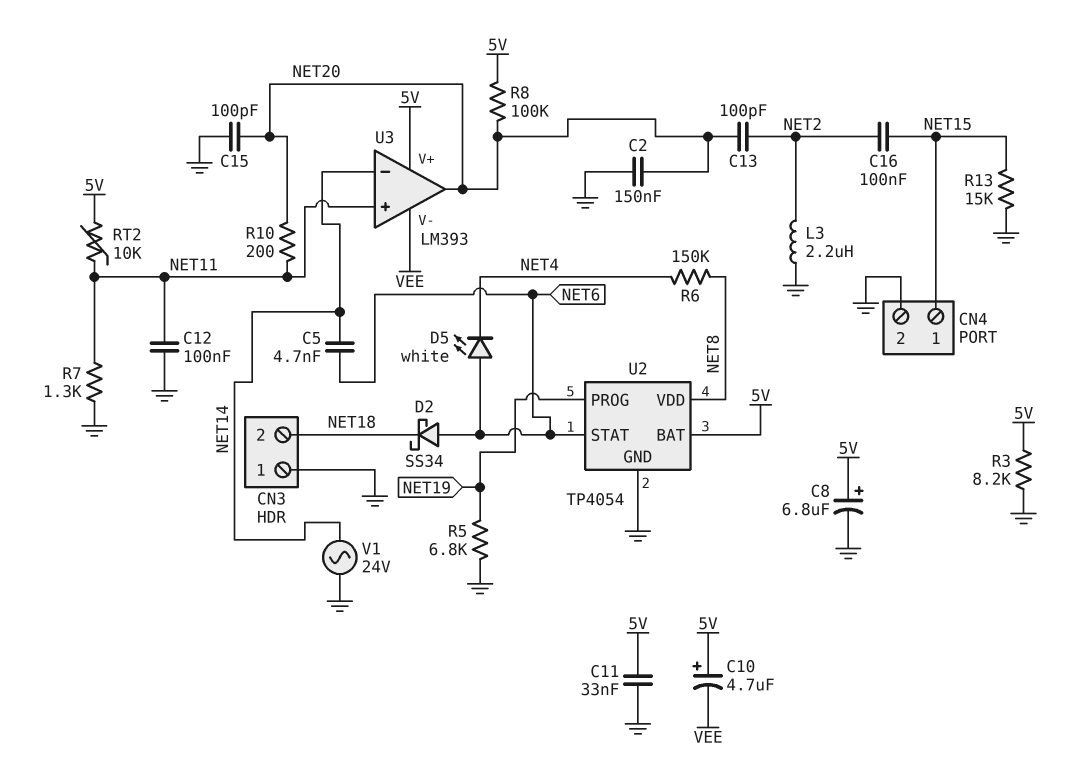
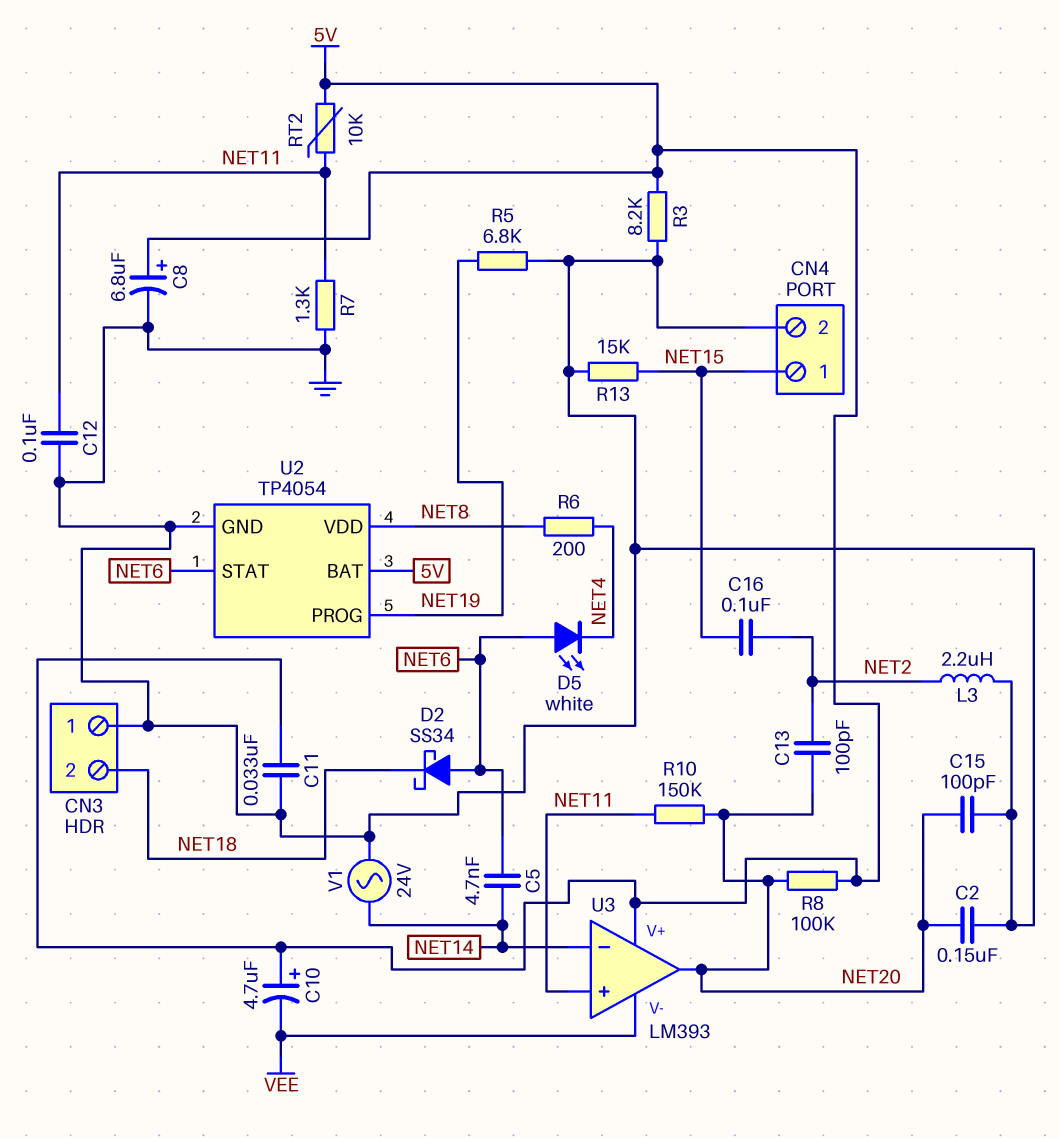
R6: 150k (NET4, NET8) -> 200 (NET4, NET8)
R10: 200 (NET11, NET20) -> 150k (NET11, NET20)

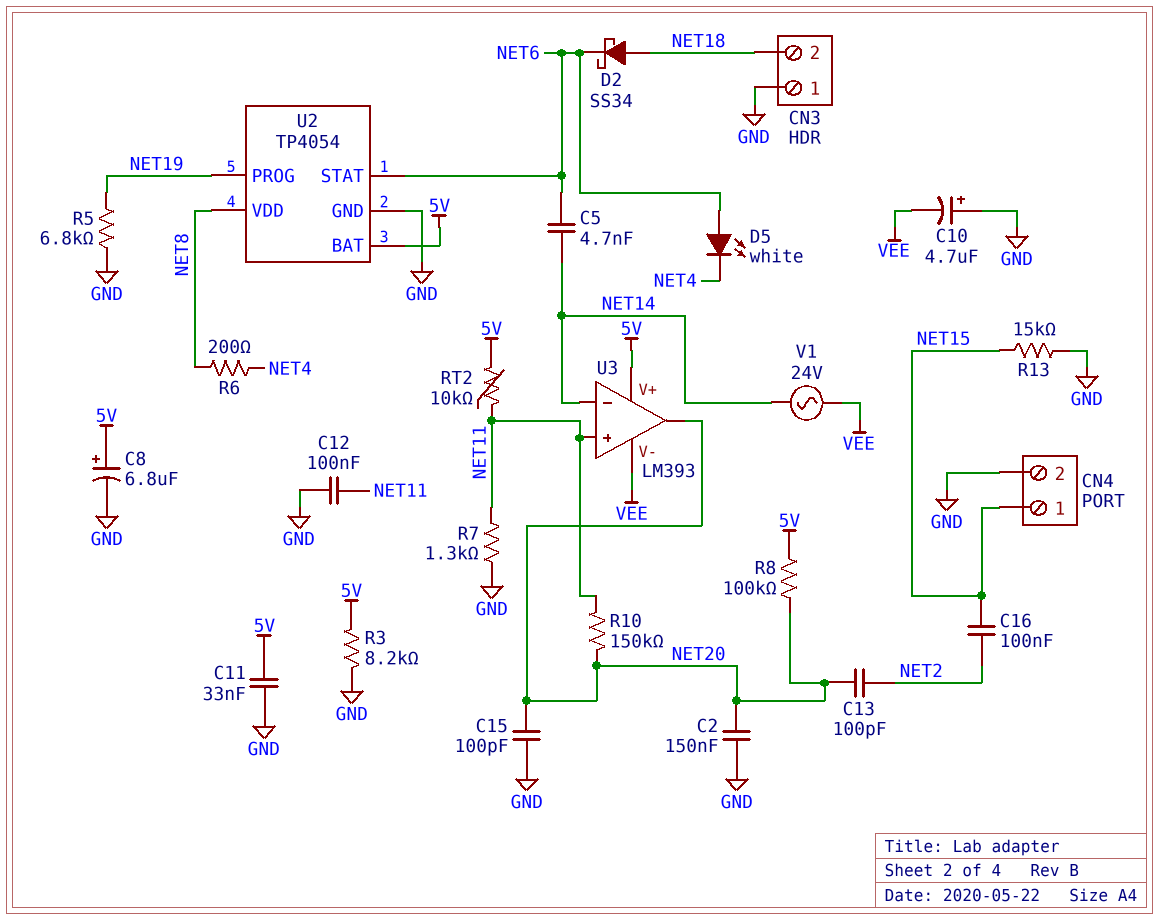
C10: 4.7uF (plus 5V, minus VEE) -> 4.7uF (plus GND, minus VEE)
D2: schottky SS34 (A NET6, K NET18) -> schottky SS34 (A NET18, K NET6)
L3: 2.2uH (GND, NET2) -> none
V1: AC 24V (GND, NET14) -> AC 24V (NET14, VEE)

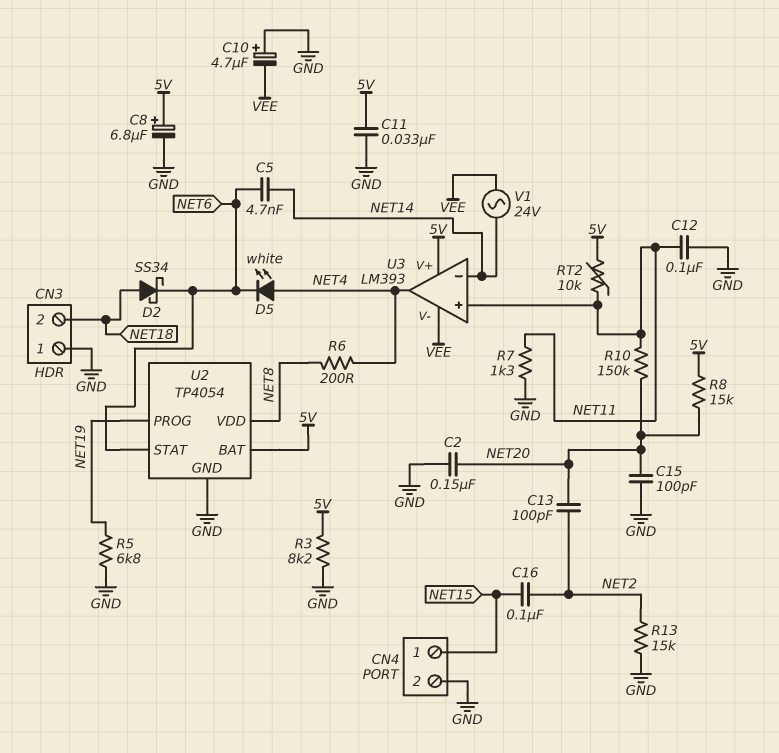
D5: LED white (A NET6, K NET4) -> LED white (A NET4, K NET6)
R8: 100k (5V, NET20) -> 15k (5V, NET20)
R13: 15k (GND, NET15) -> 15k (GND, NET2)
U3 pin out: NET20 -> NET4

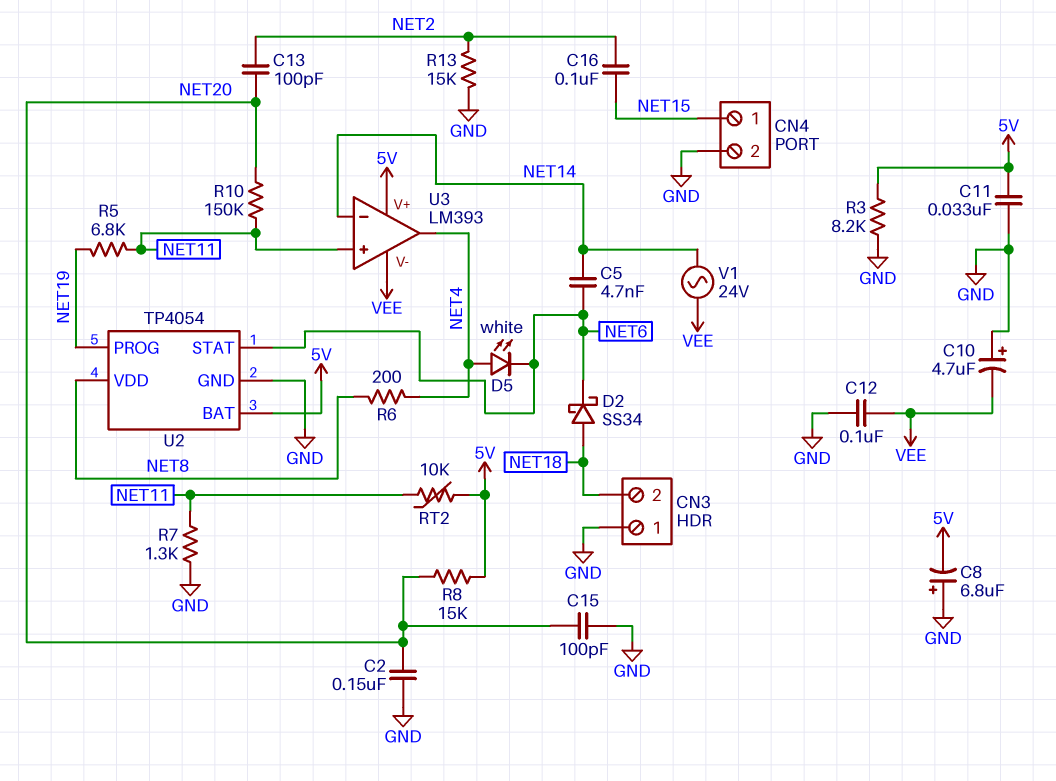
C8: 6.8uF (plus 5V, minus GND) -> 6.8uF (plus GND, minus 5V)
C12: 100nF (GND, NET11) -> 100nF (GND, VEE)
R5: 6.8k (GND, NET19) -> 6.8k (NET11, NET19)

